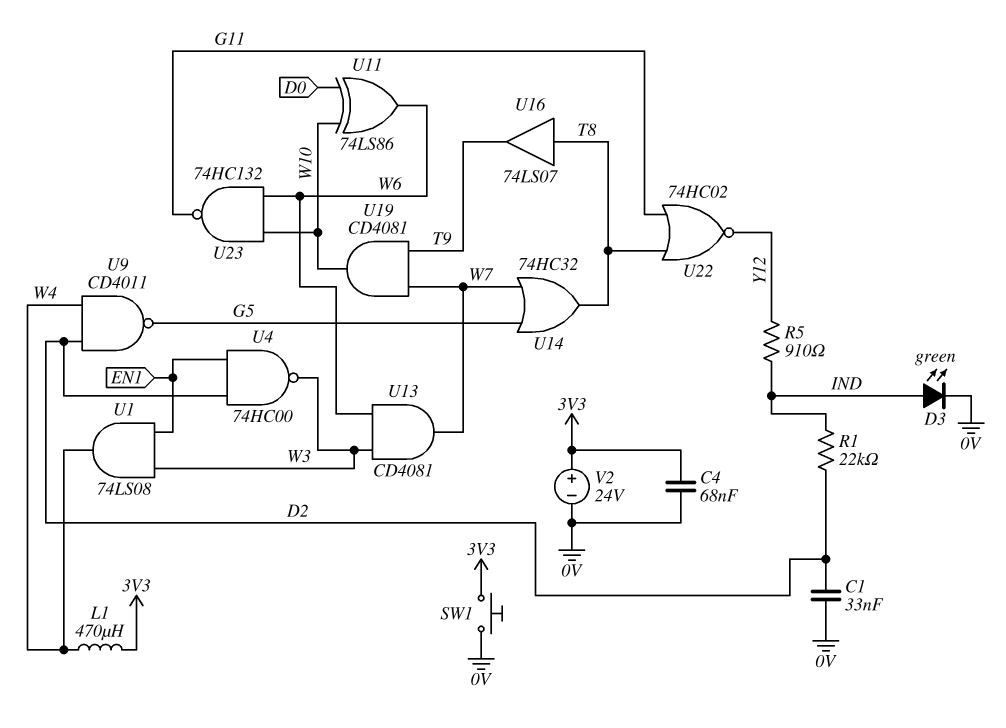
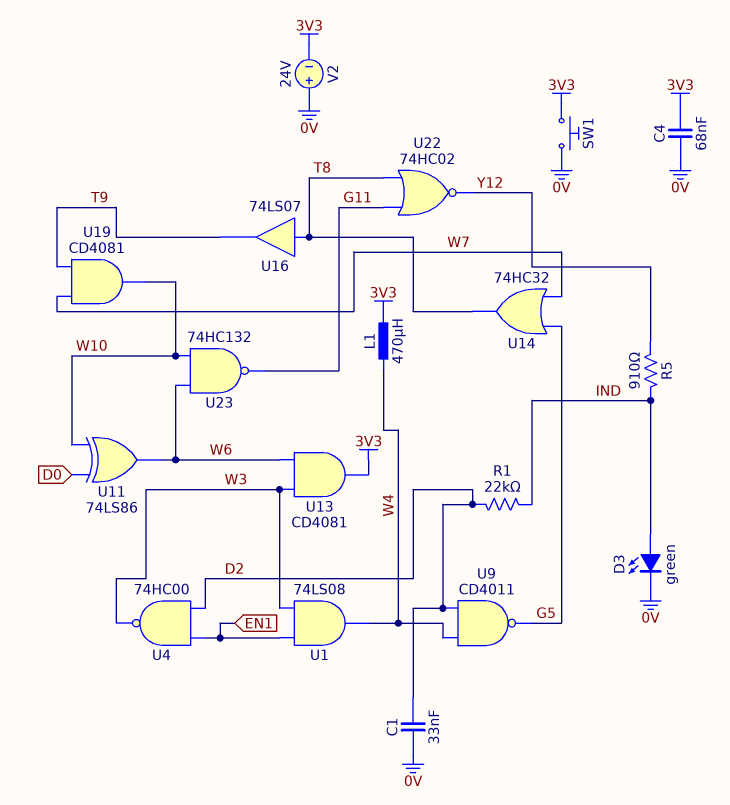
U13: AND CD4081 (in W3, in W6, out W7) -> AND CD4081 (in W3, in W6, out 3V3)
V2: 24V (plus 3V3, minus 0V) -> 24V (plus 0V, minus 3V3)

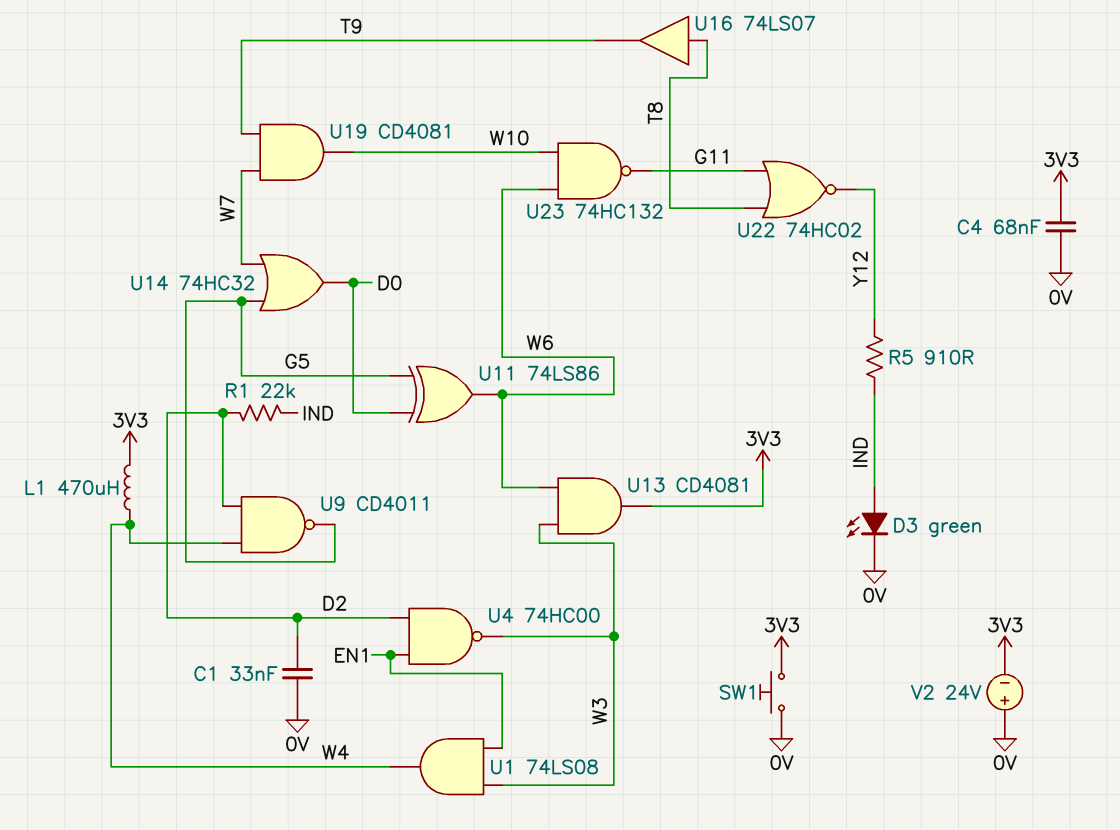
U11: XOR 74LS86 (in D0, in W10, out W6) -> XOR 74LS86 (in D0, in G5, out W6)
U14: OR 74HC32 (in G5, in W7, out T8) -> OR 74HC32 (in G5, in W7, out D0)

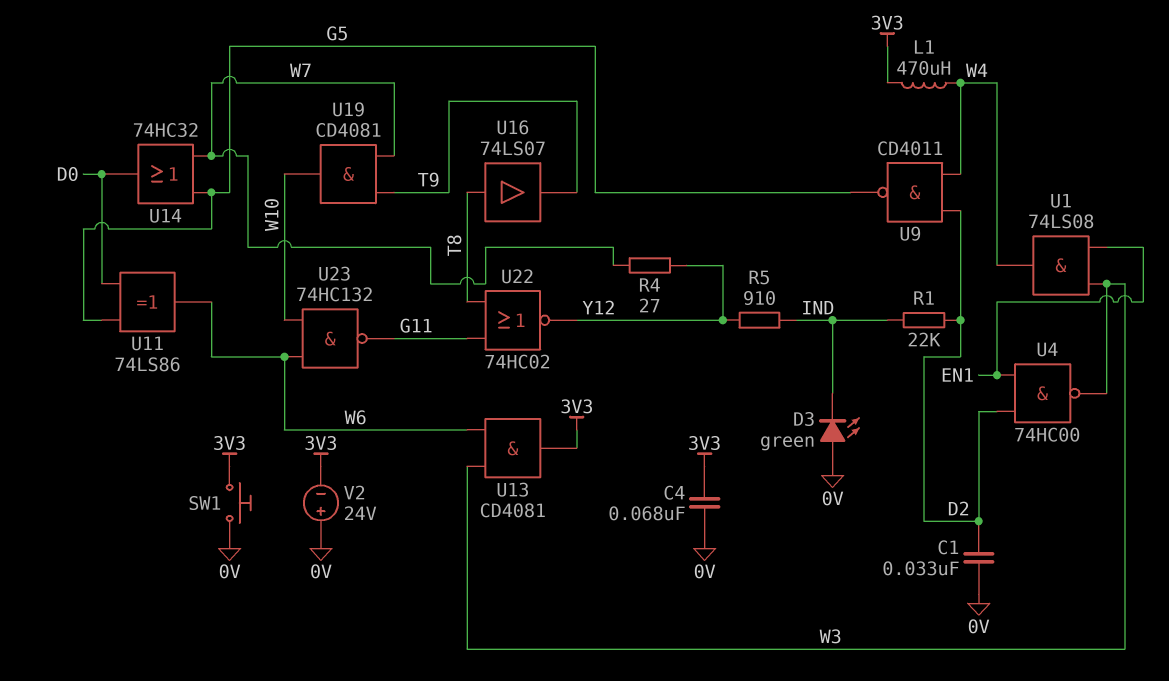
D3: LED green (A IND, K 0V) -> LED green (A 0V, K IND)
R4: none -> 27 (W7, Y12)

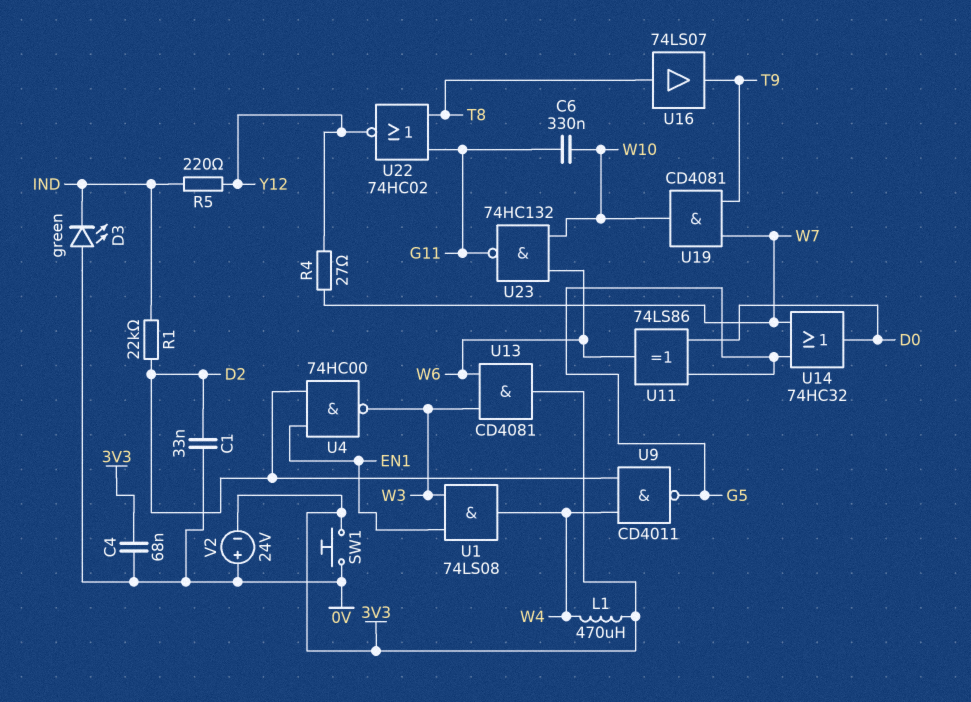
C6: none -> 330nF (G11, W10)
R5: 910 (IND, Y12) -> 220 (IND, Y12)

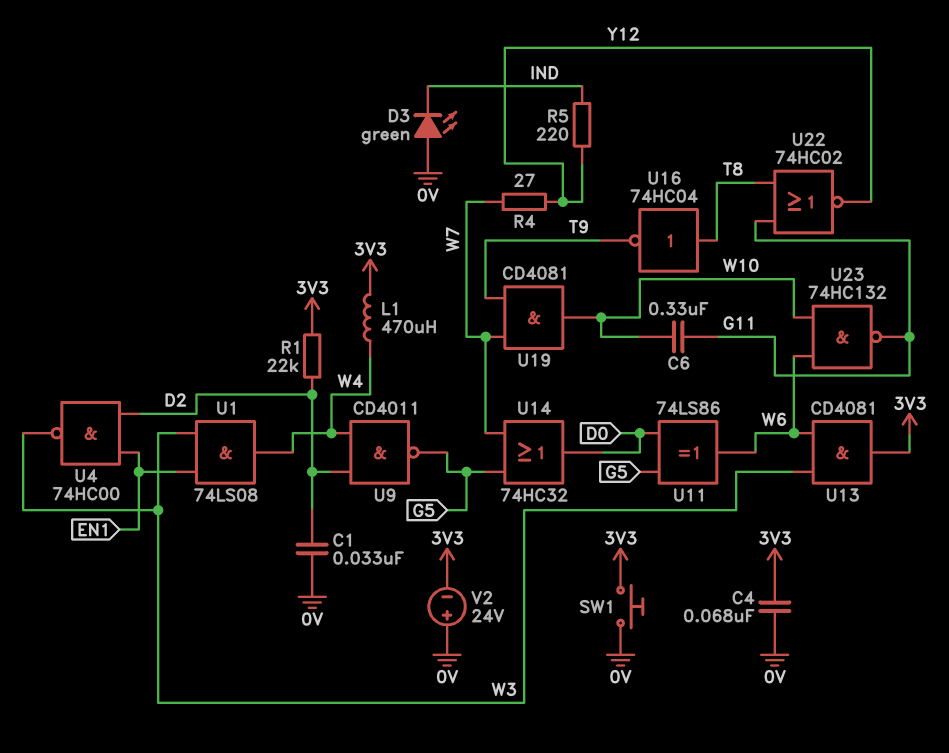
R1: 22k (D2, IND) -> 22k (3V3, D2)
U16: buffer 74LS07 (in T8, out T9) -> NOT 74HC04 (in T8, out T9)

